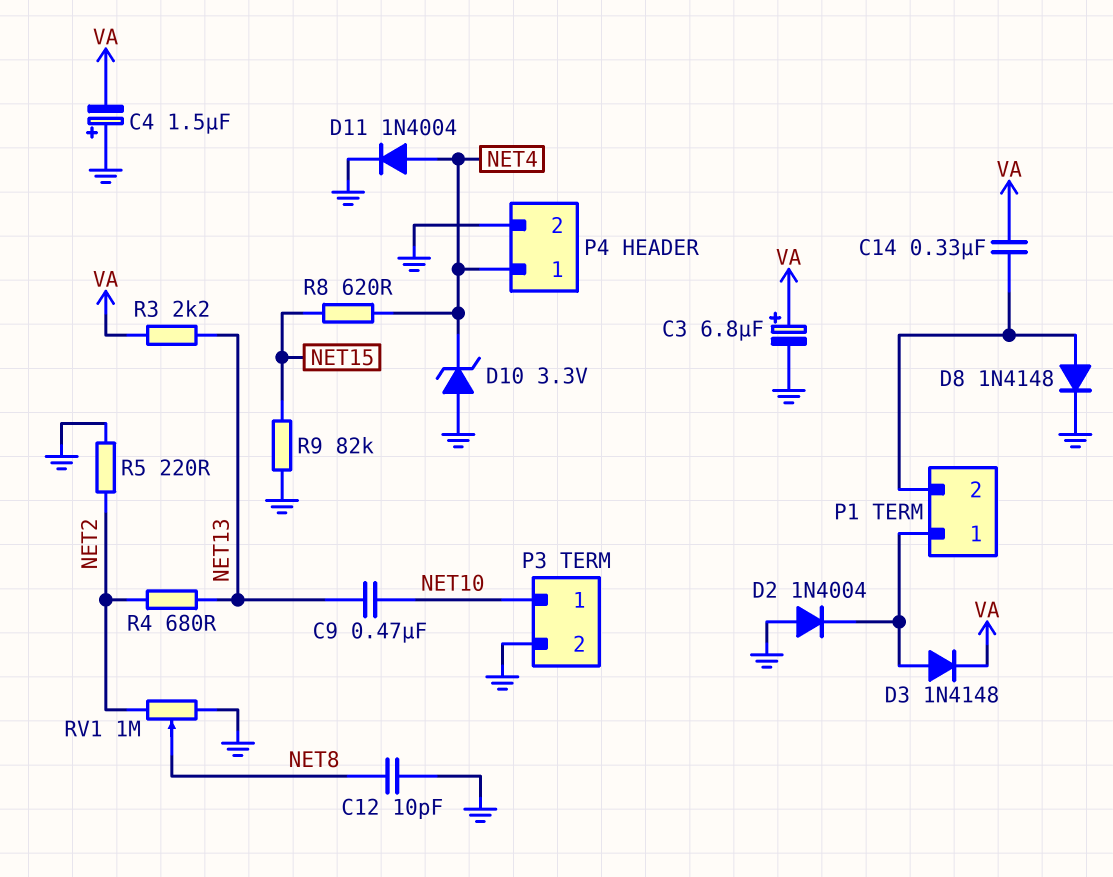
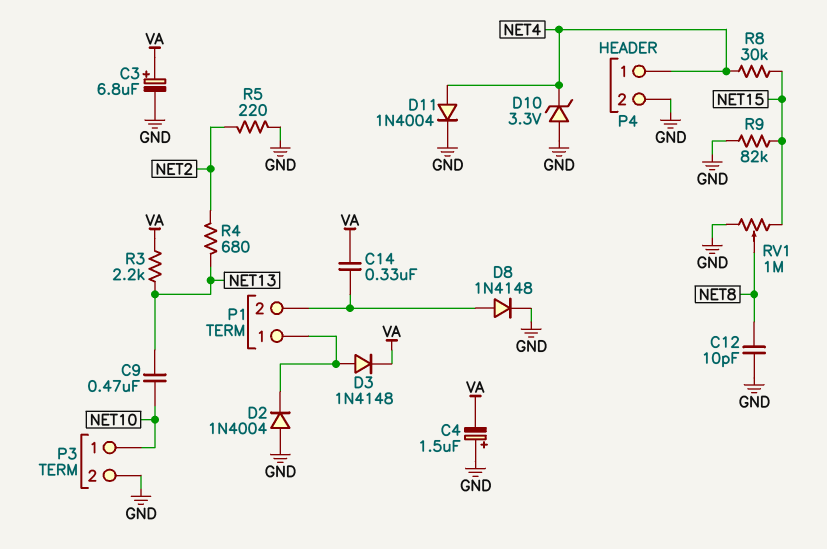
R8: 620 (NET4, NET15) -> 30k (NET4, NET15)
RV1: 1M (GND, NET2, wiper NET8) -> 1M (GND, NET15, wiper NET8)

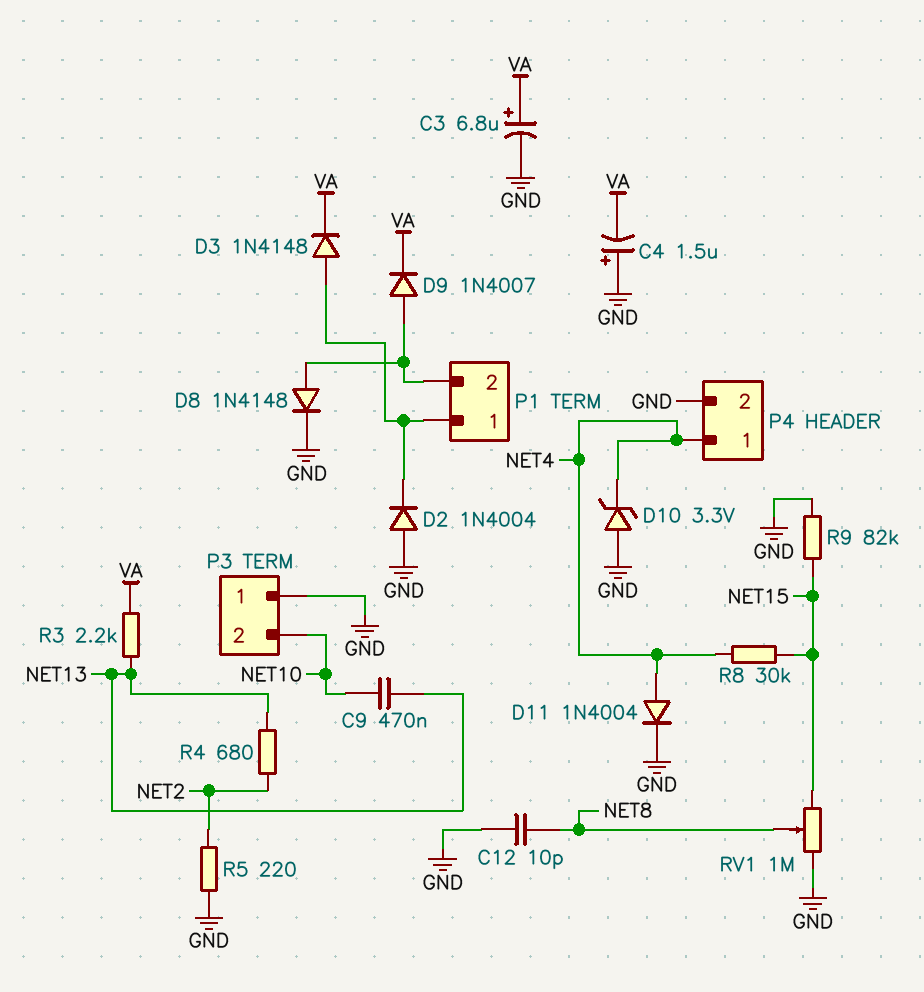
C14: 330nF (P1/2, VA) -> none
D9: none -> diode 1N4007 (A P1/2, K VA)
P3 pin 1: NET10 -> GND
P3 pin 2: GND -> NET10

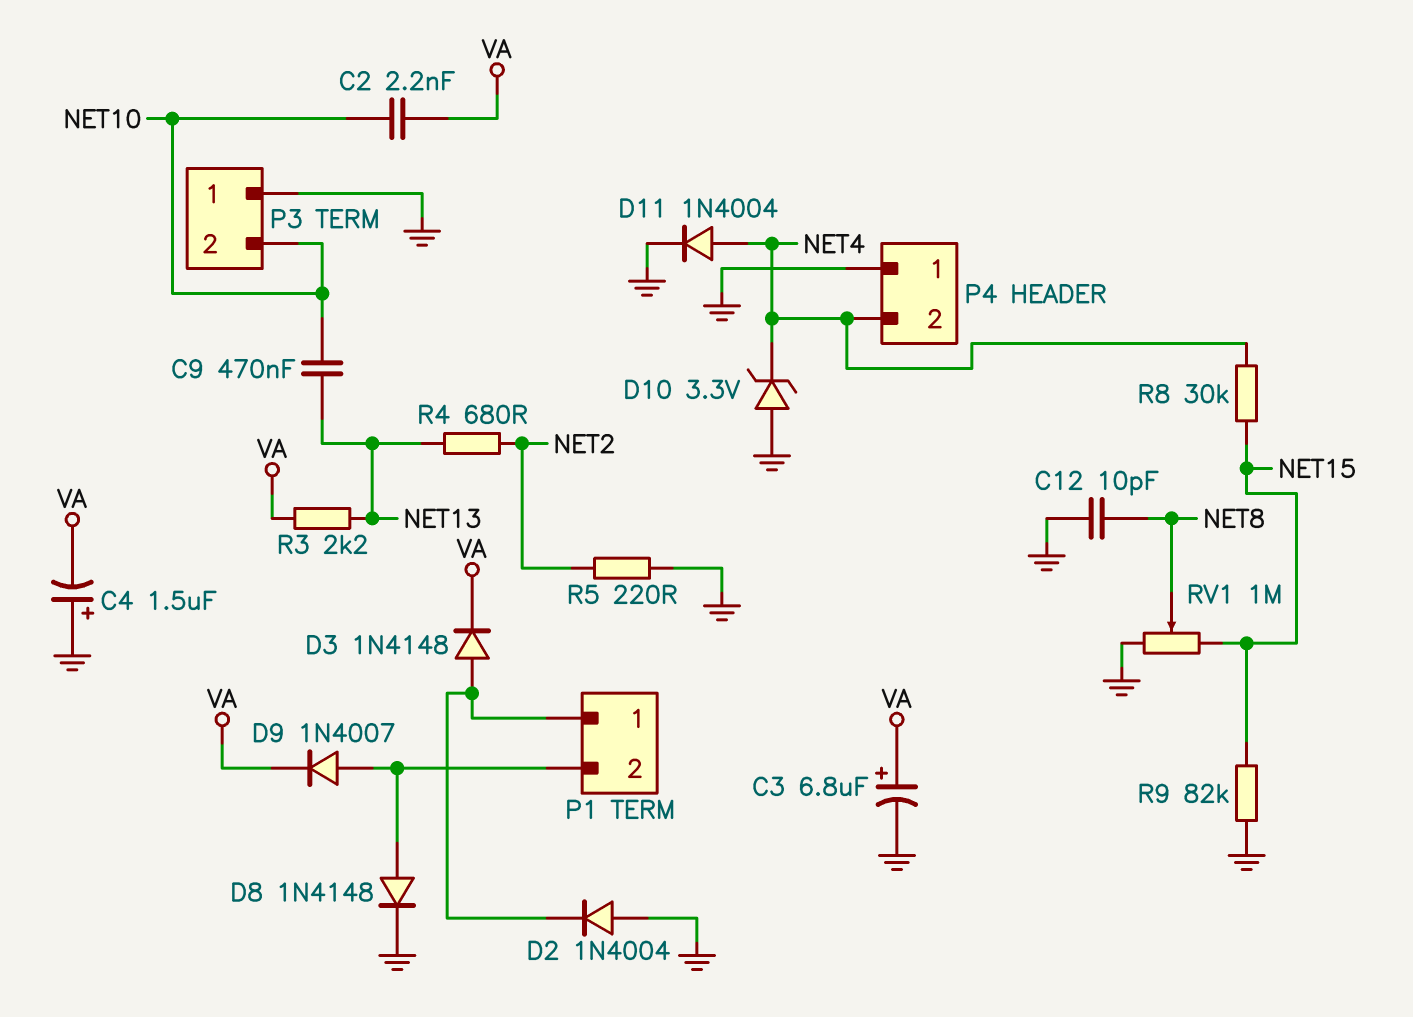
C2: none -> 2.2nF (NET10, VA)
P4 pin 1: NET4 -> GND
P4 pin 2: GND -> NET4

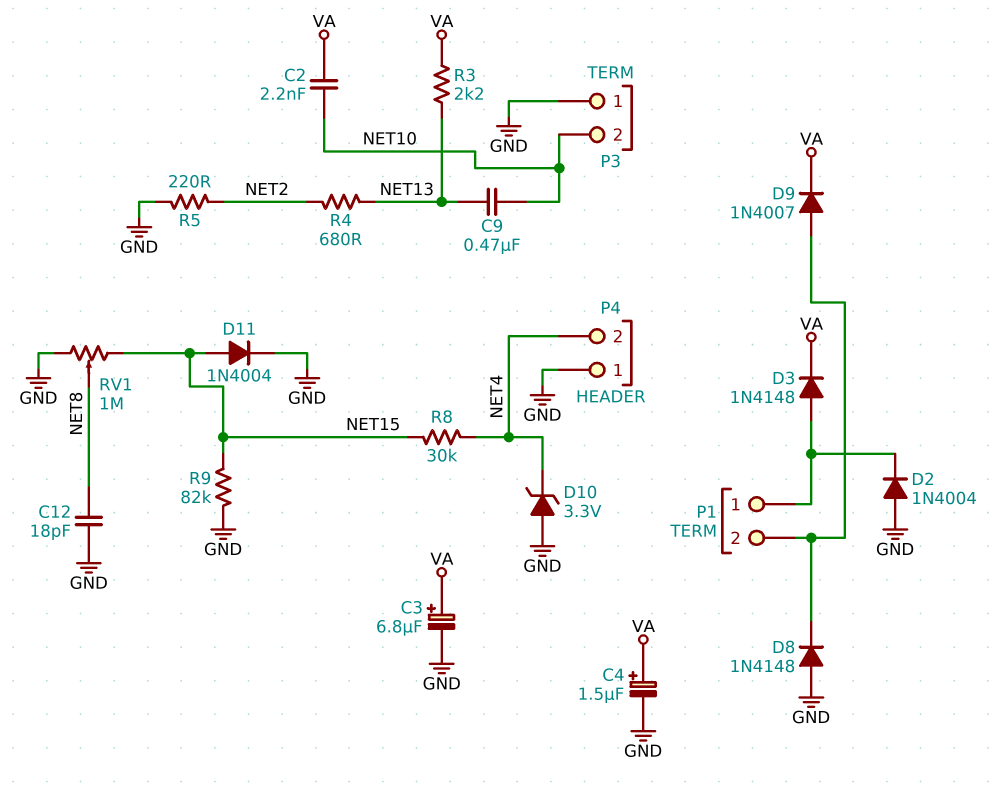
C4: 1.5uF (plus GND, minus VA) -> 1.5uF (plus VA, minus GND)
C12: 10pF (GND, NET8) -> 18pF (GND, NET8)
D8: diode 1N4148 (A P1/2, K GND) -> diode 1N4148 (A GND, K P1/2)
D11: diode 1N4004 (A NET4, K GND) -> diode 1N4004 (A NET15, K GND)

